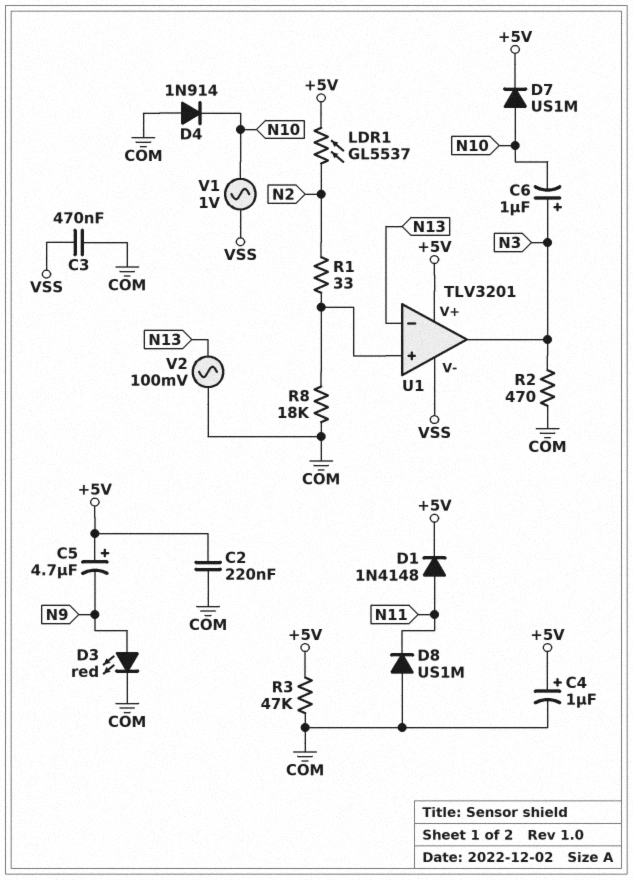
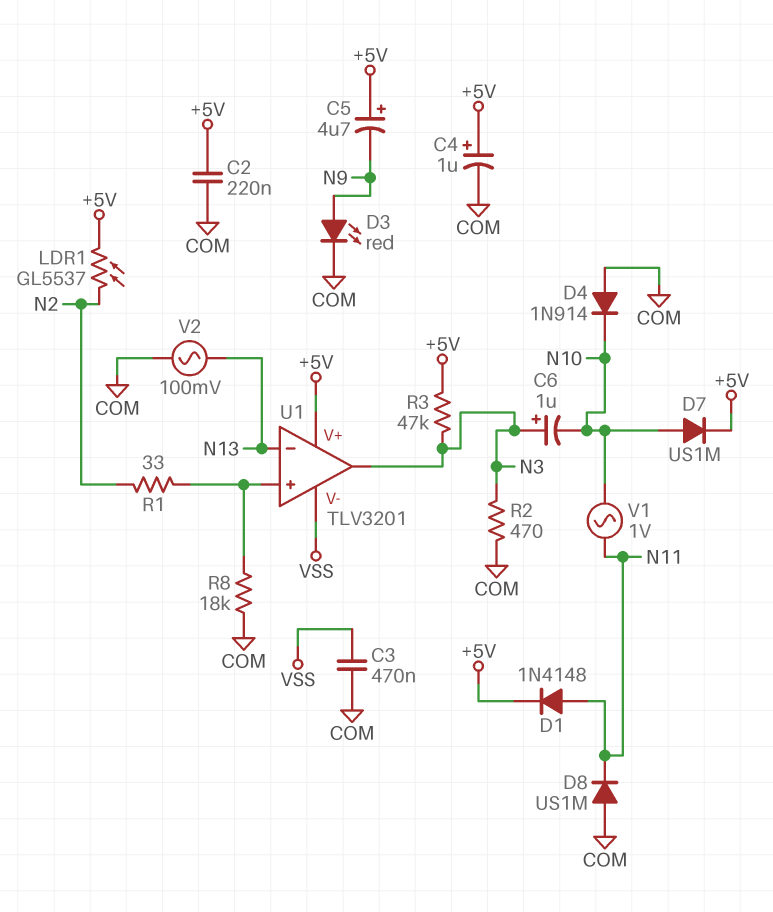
R3: 47k (+5V, COM) -> 47k (+5V, N3)
V1: AC 1V (N10, VSS) -> AC 1V (N10, N11)

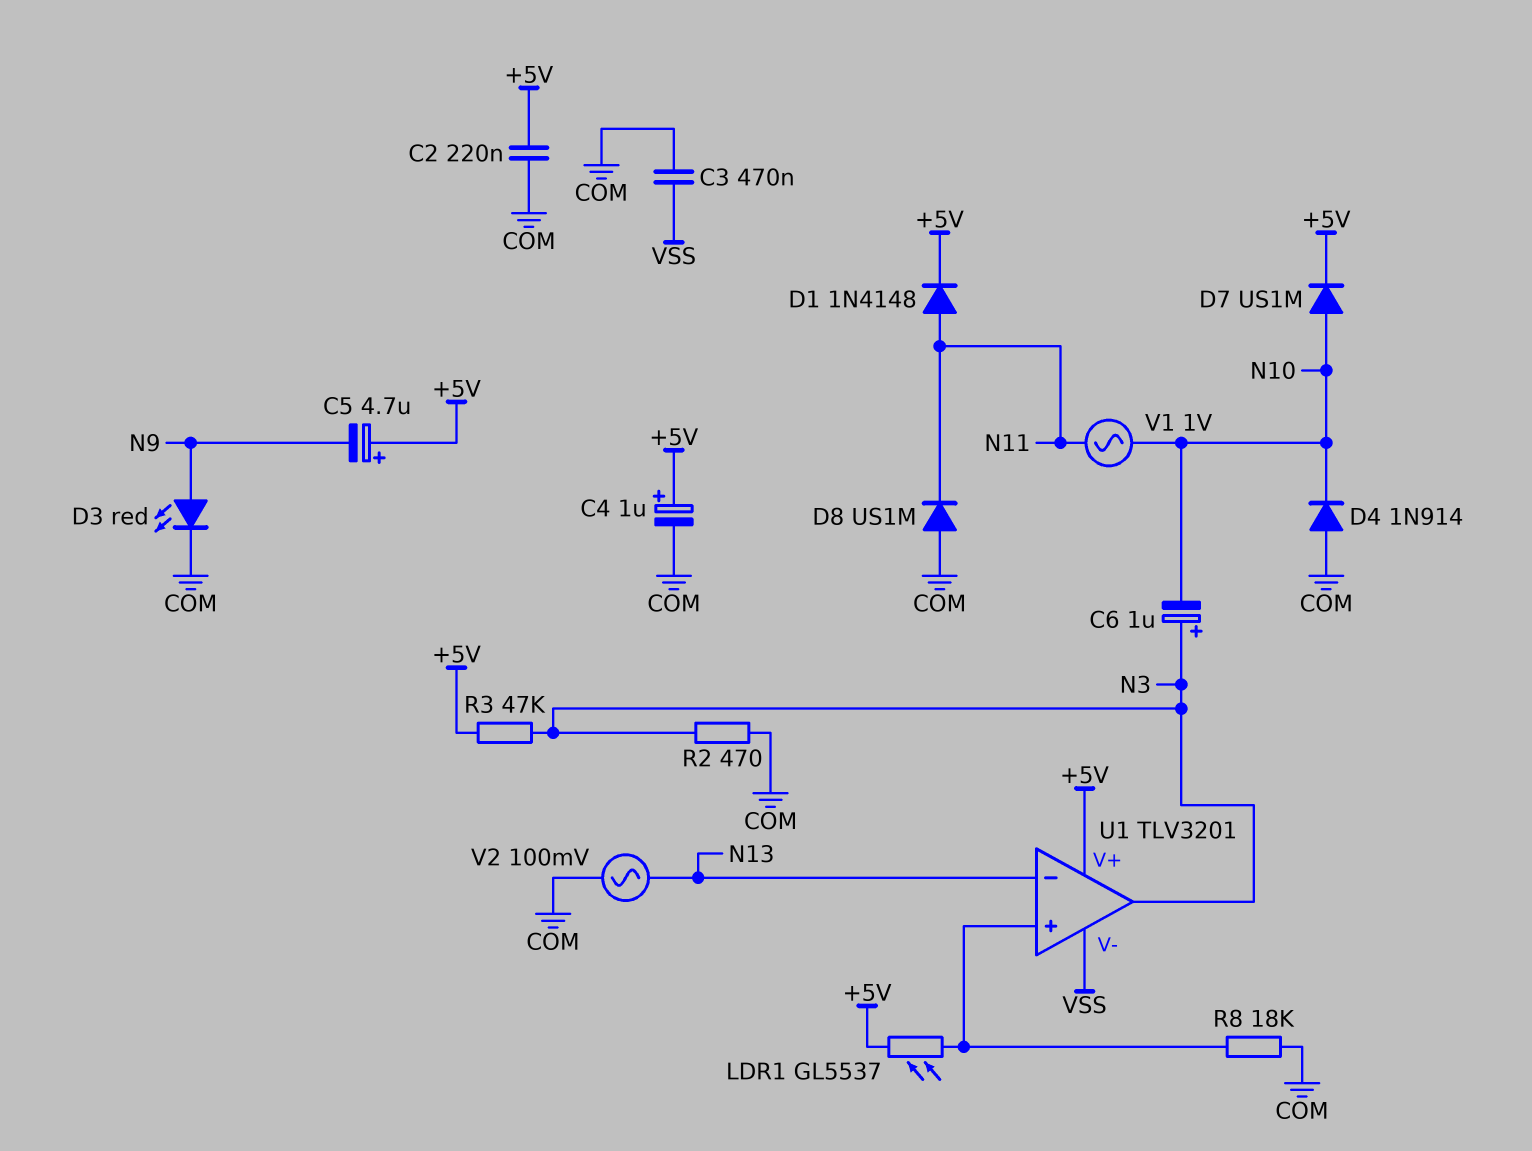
LDR1: GL5537 (+5V, N2) -> GL5537 (+5V, U1/in+)
R1: 33 (N2, U1/in+) -> none

